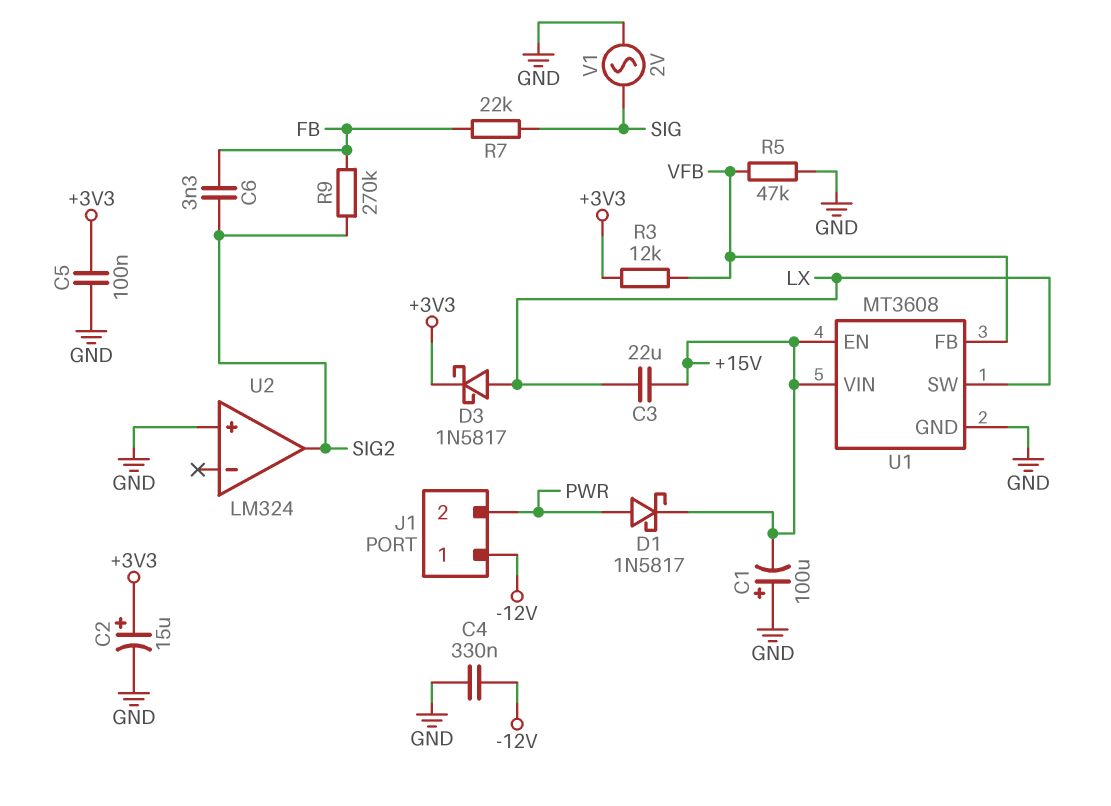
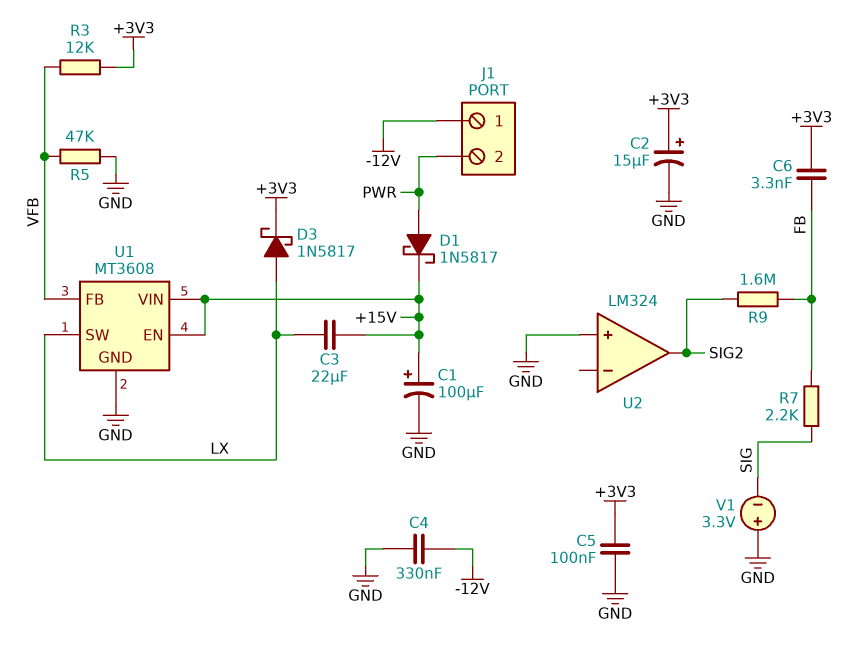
C1: 100uF (plus GND, minus +15V) -> 100uF (plus +15V, minus GND)
C6: 3.3nF (FB, SIG2) -> 3.3nF (+3V3, FB)
R7: 22k (FB, SIG) -> 2.2k (FB, SIG)
R9: 270k (FB, SIG2) -> 1.6M (FB, SIG2)
V1: AC 2V (GND, SIG) -> 3.3V (plus GND, minus SIG)

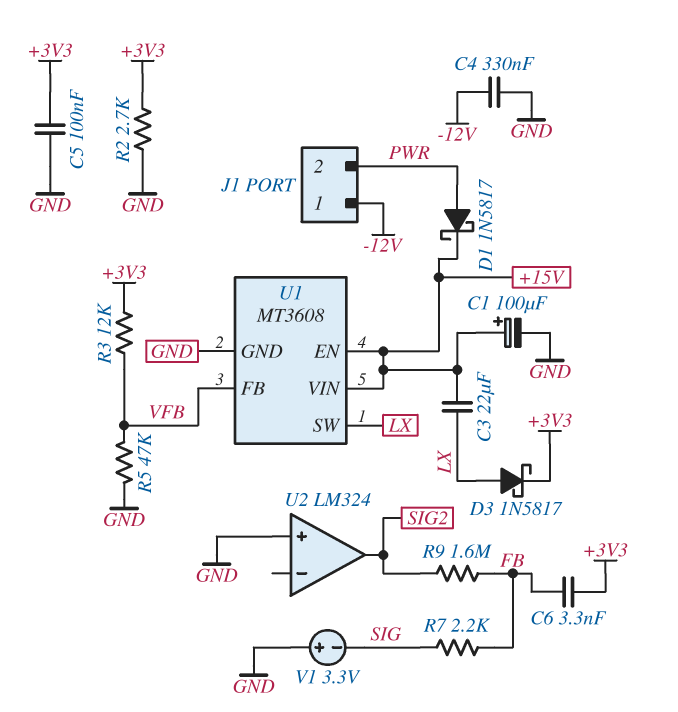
C2: 15uF (plus +3V3, minus GND) -> none
R2: none -> 2.7k (+3V3, GND)

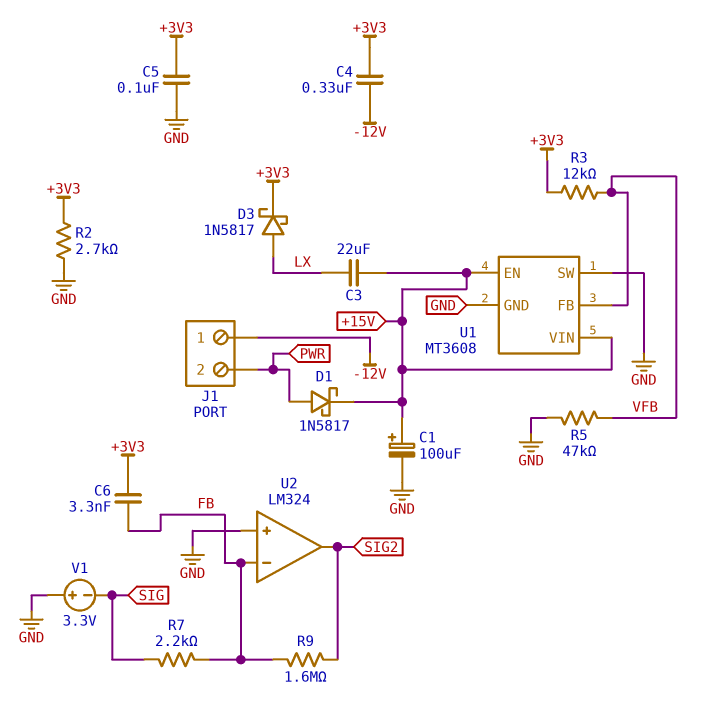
C4: 330nF (-12V, GND) -> 330nF (+3V3, -12V)
U1 pin SW: LX -> GND
U2 pin in-: none -> FB

